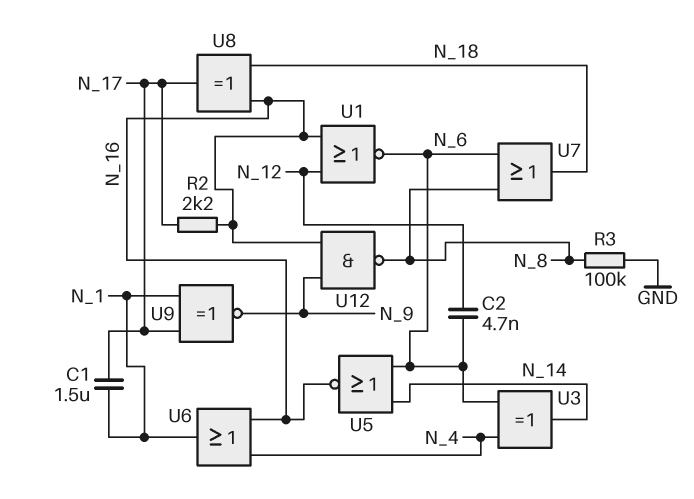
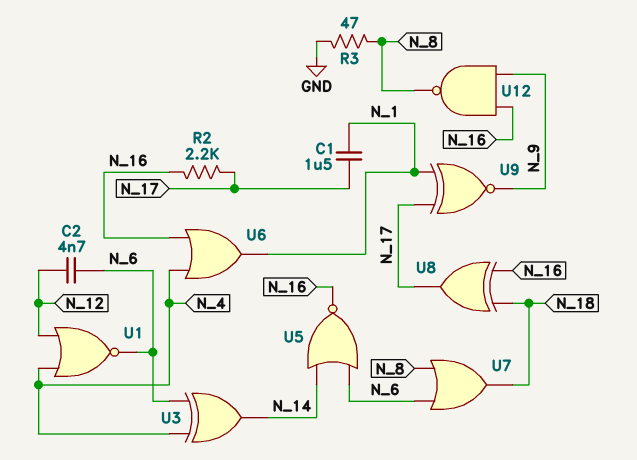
R3: 100k (GND, N_8) -> 47 (GND, N_8)
U1: NOR (in N_12, in N_16, out N_6) -> NOR (in N_4, in N_12, out N_6)

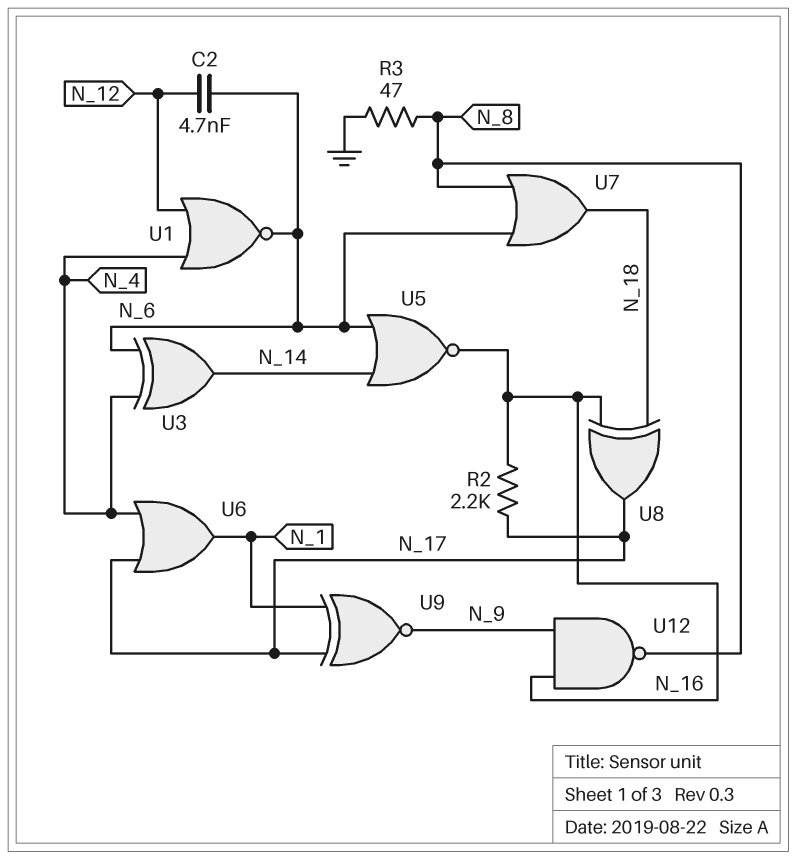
C1: 1.5uF (N_1, N_17) -> none
U6: OR (in N_4, in N_16, out N_1) -> OR (in N_4, in N_17, out N_1)

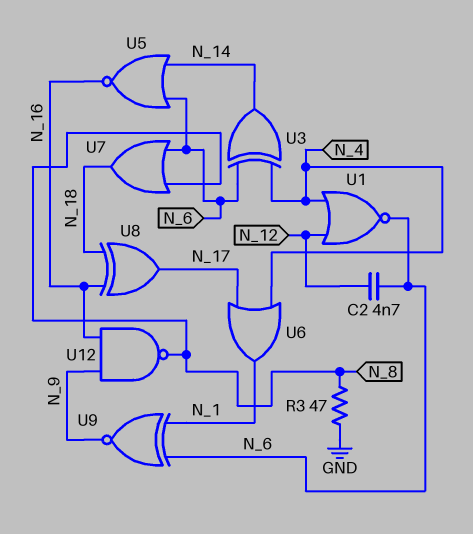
R2: 2.2k (N_16, N_17) -> none
U9: XNOR (in N_1, in N_17, out N_9) -> XNOR (in N_1, in N_6, out N_9)

